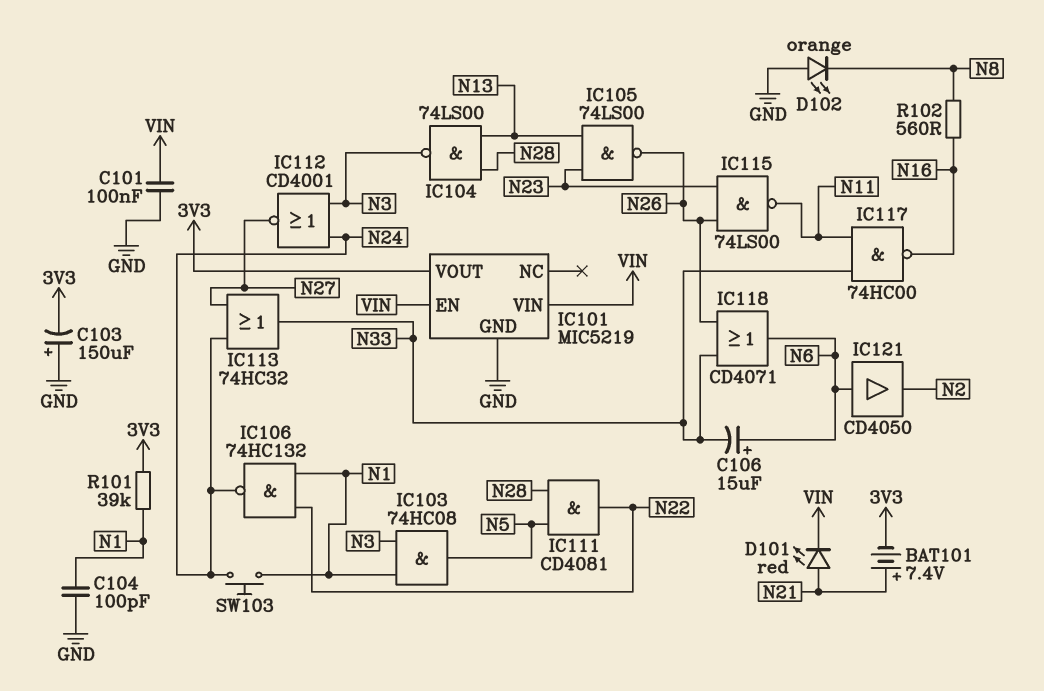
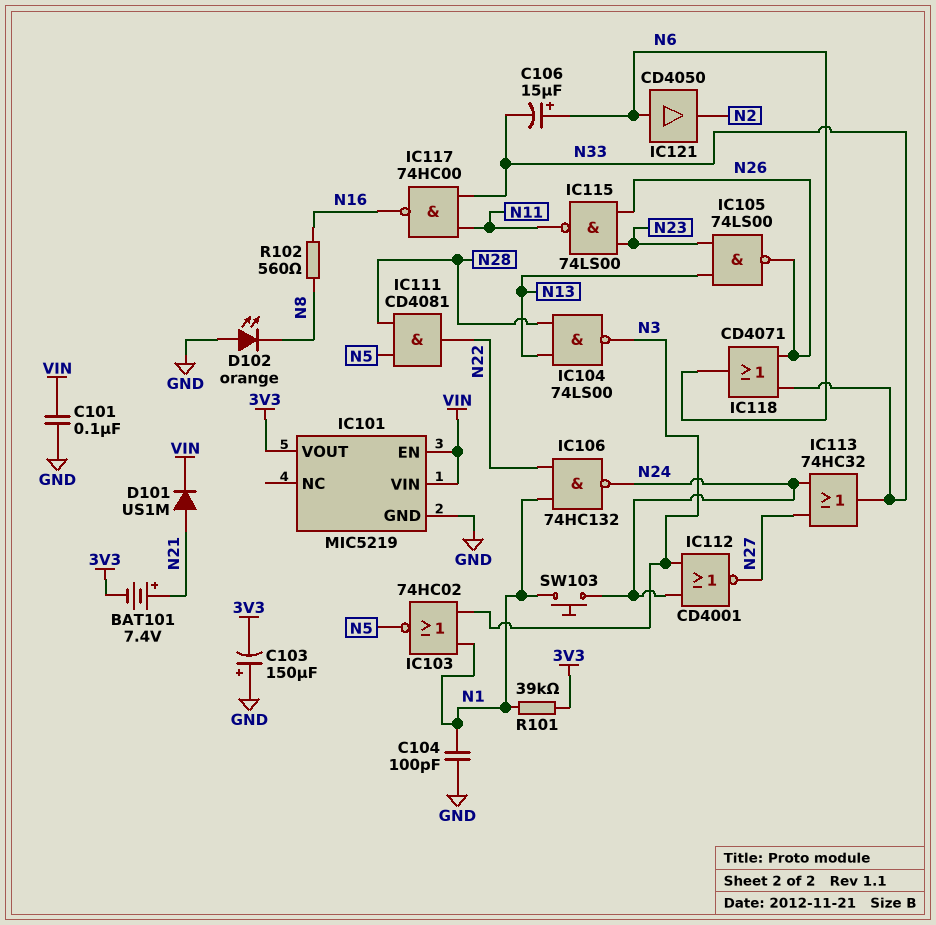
D101: LED red (A N21, K VIN) -> diode US1M (A N21, K VIN)
IC103: AND 74HC08 (in N1, in N3, out N5) -> NOR 74HC02 (in N1, in N3, out N5)

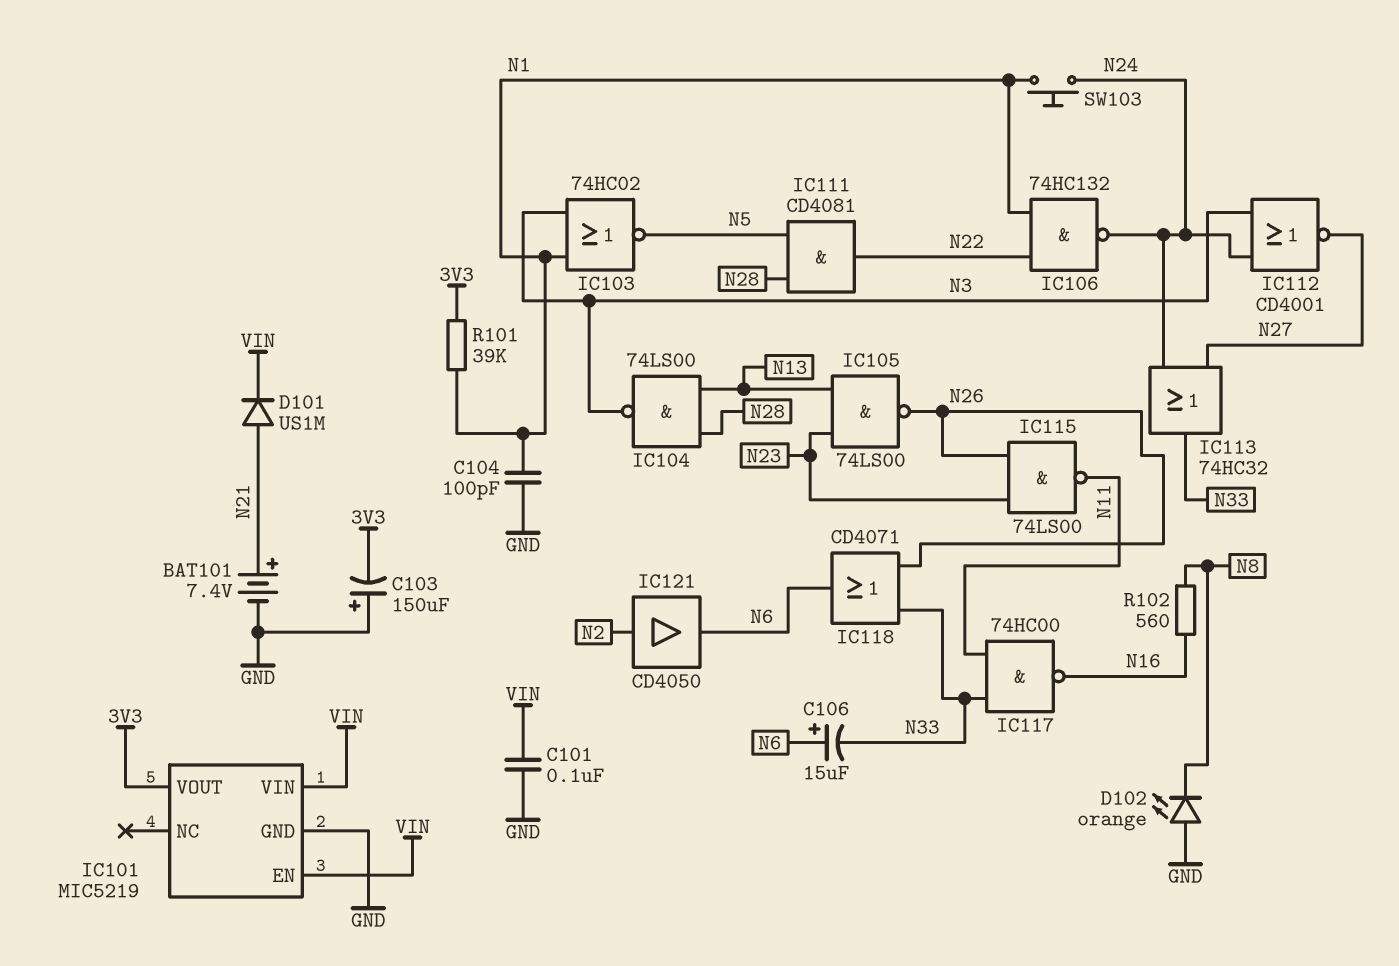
BAT101: 7.4V (plus N21, minus 3V3) -> 7.4V (plus N21, minus GND)
IC121: buffer CD4050 (in N6, out N2) -> buffer CD4050 (in N2, out N6)

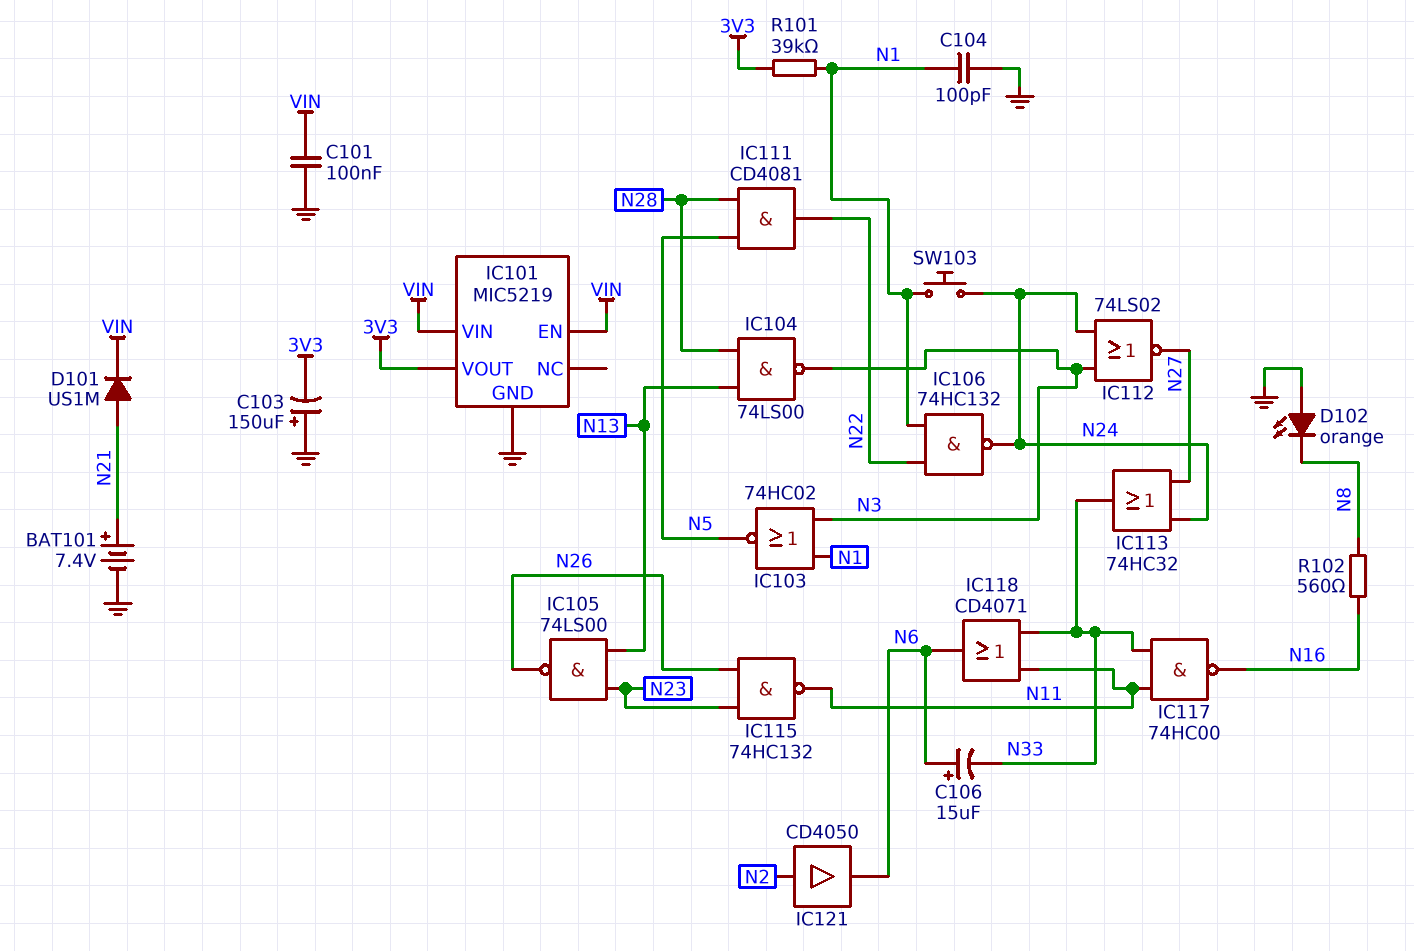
IC112: NOR CD4001 (in N3, in N24, out N27) -> NOR 74LS02 (in N3, in N24, out N27)
IC115: NAND 74LS00 (in N23, in N26, out N11) -> NAND 74HC132 (in N23, in N26, out N11)
IC118: OR CD4071 (in N26, in N33, out N6) -> OR CD4071 (in N11, in N33, out N6)

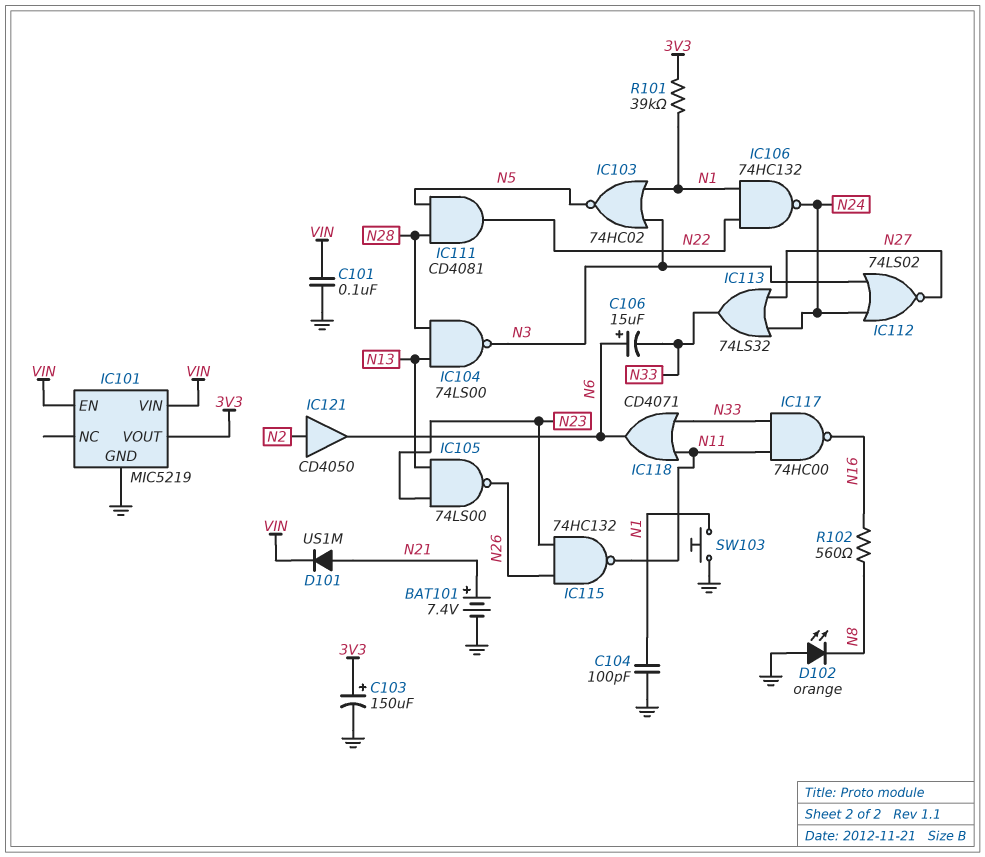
C103: 150uF (plus GND, minus 3V3) -> 150uF (plus 3V3, minus GND)
IC113: OR 74HC32 (in N24, in N27, out N33) -> OR 74LS32 (in N24, in N27, out N33)
SW103: button (N1, N24) -> button (GND, N1)

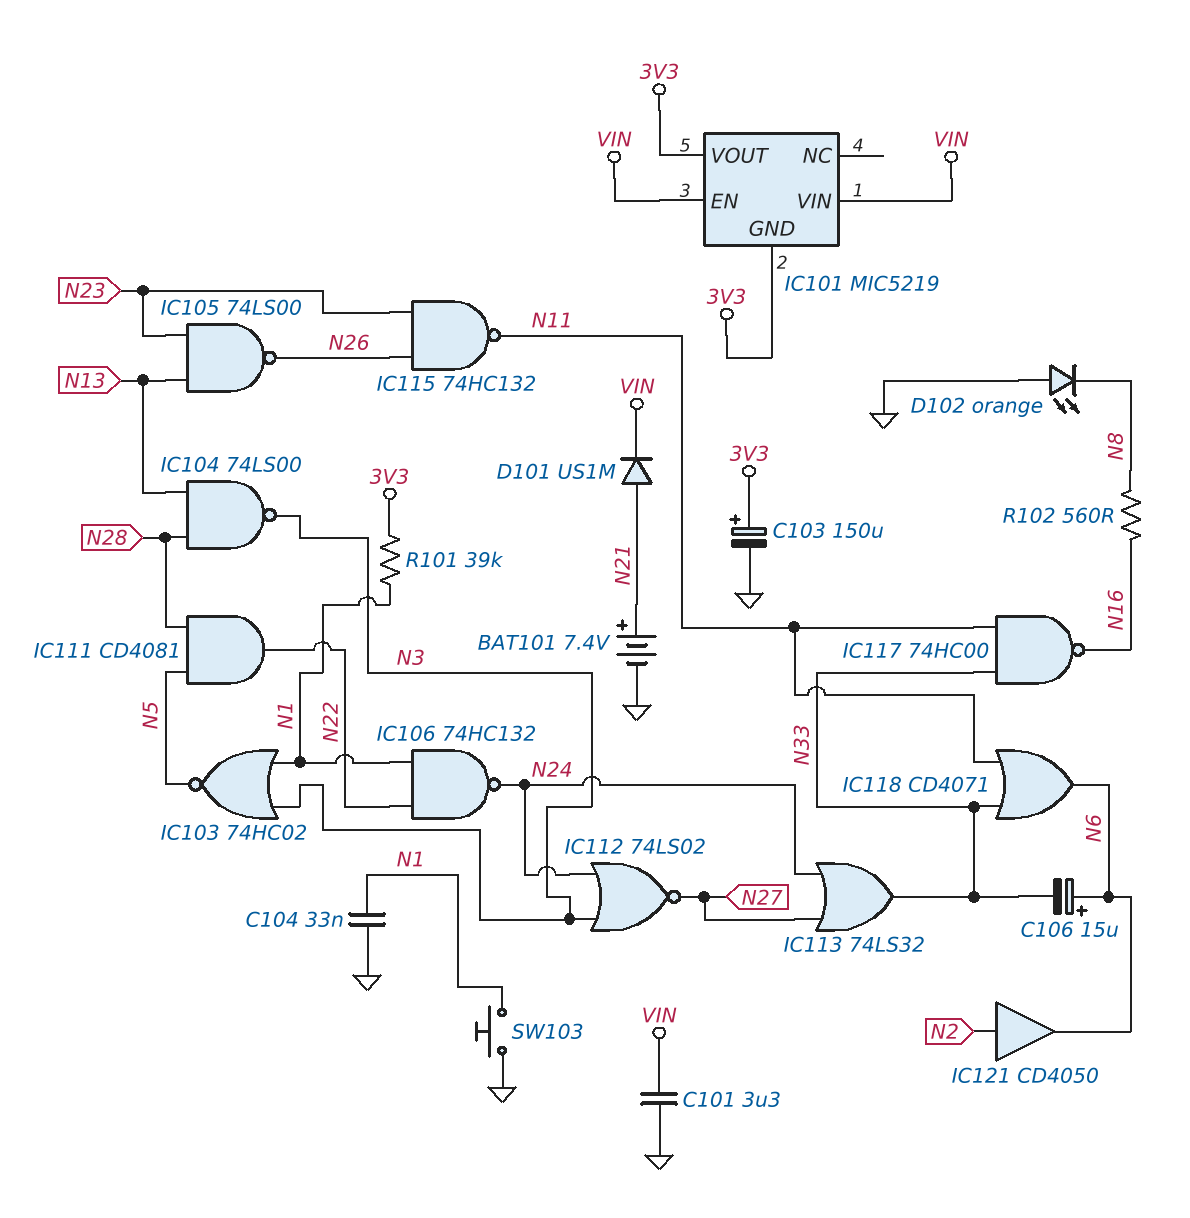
C101: 100nF (GND, VIN) -> 3.3uF (GND, VIN)
C104: 100pF (GND, N1) -> 33nF (GND, N1)
IC101 pin GND: GND -> 3V3

